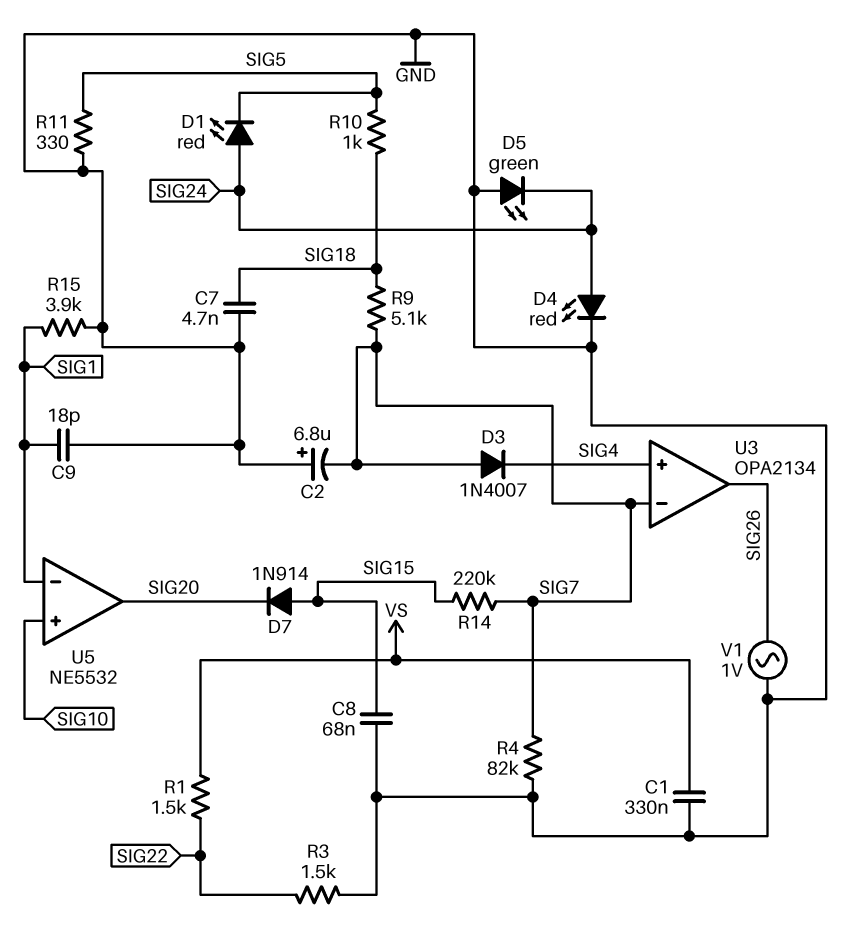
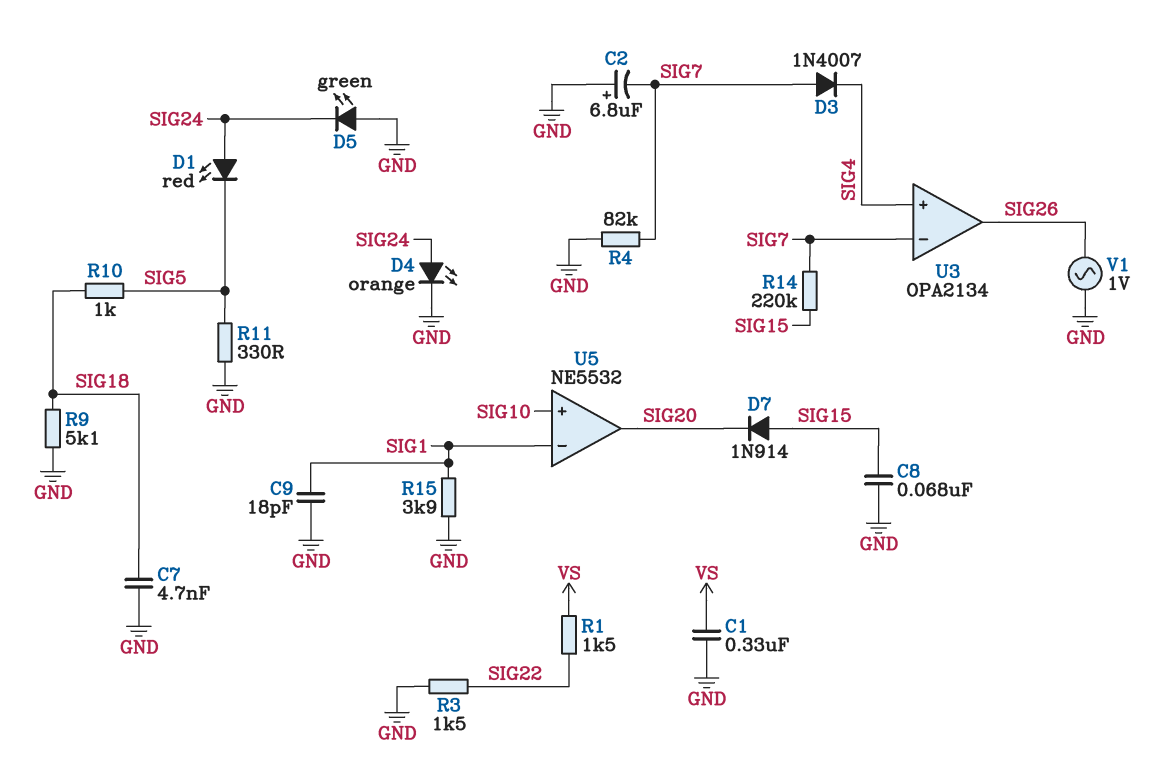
D4: LED red (A SIG24, K GND) -> LED orange (A SIG24, K GND)
R9: 5.1k (SIG7, SIG18) -> 5.1k (GND, SIG18)

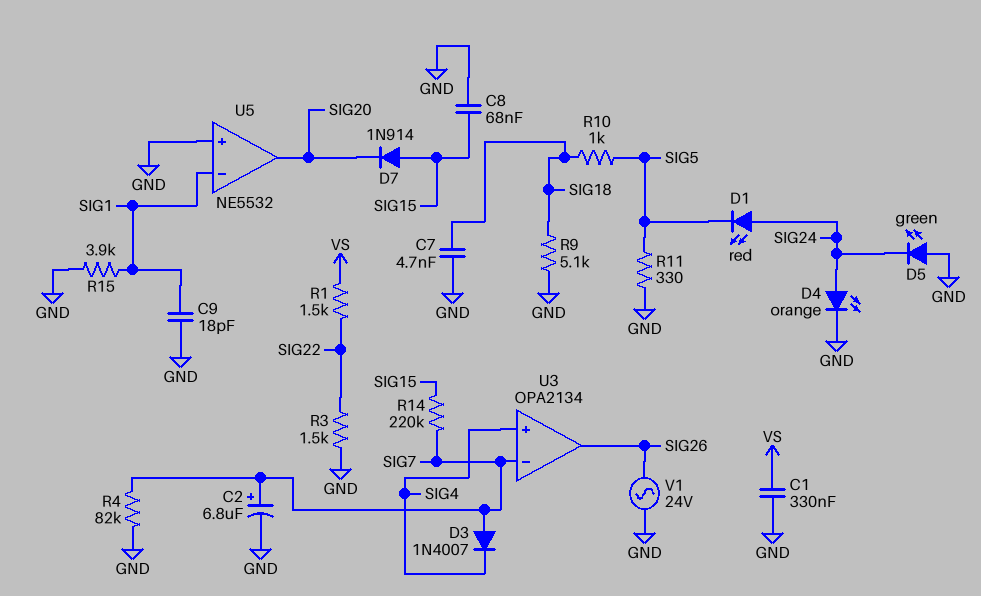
C2: 6.8uF (plus GND, minus SIG7) -> 6.8uF (plus SIG7, minus GND)
U5 pin in+: SIG10 -> GND
V1: AC 1V (GND, SIG26) -> AC 24V (GND, SIG26)

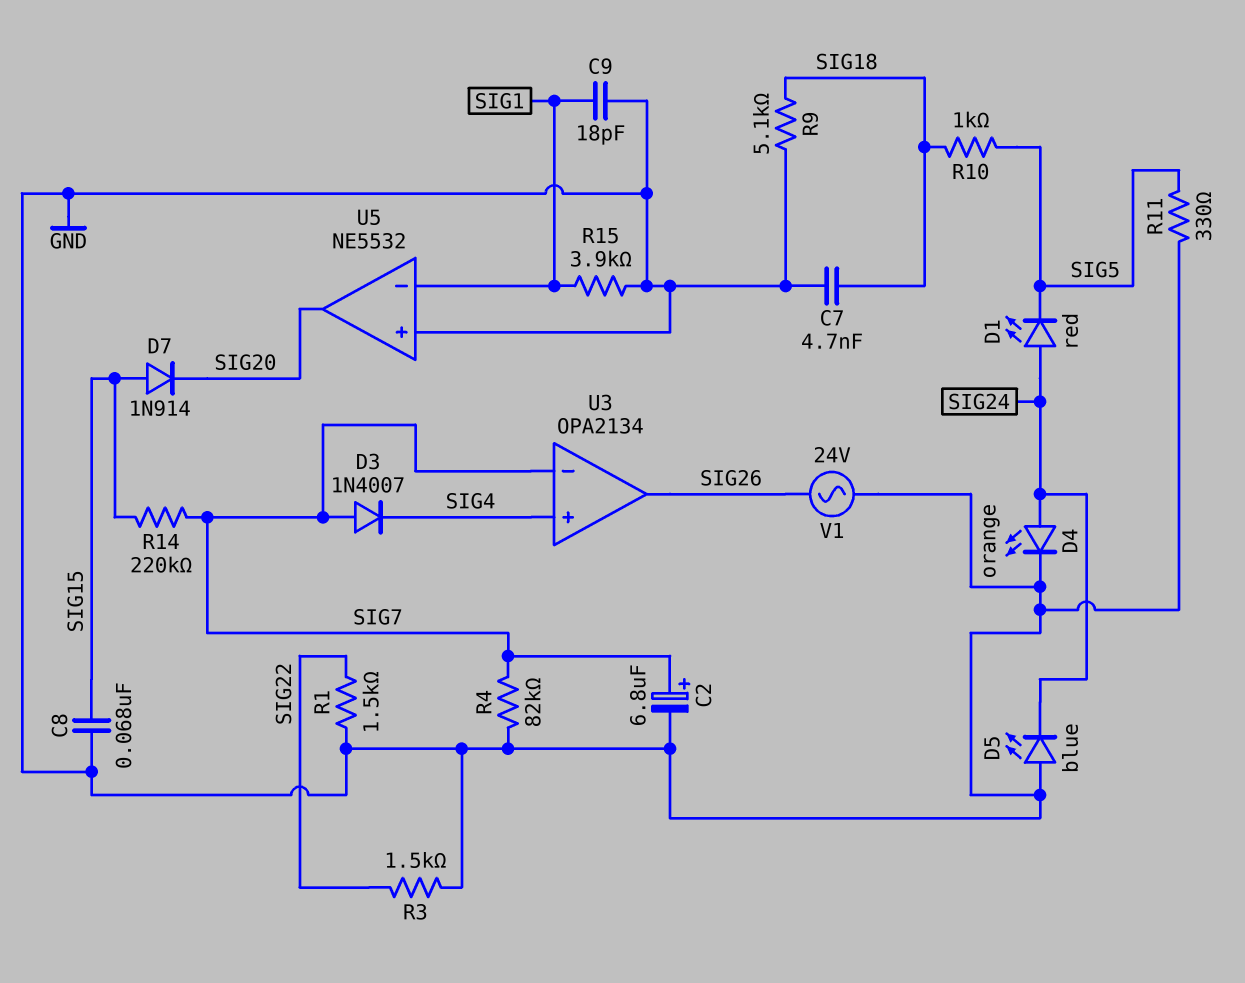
C1: 330nF (GND, VS) -> none
D5: LED green (A GND, K SIG24) -> LED blue (A GND, K SIG24)
R1: 1.5k (SIG22, VS) -> 1.5k (GND, SIG22)

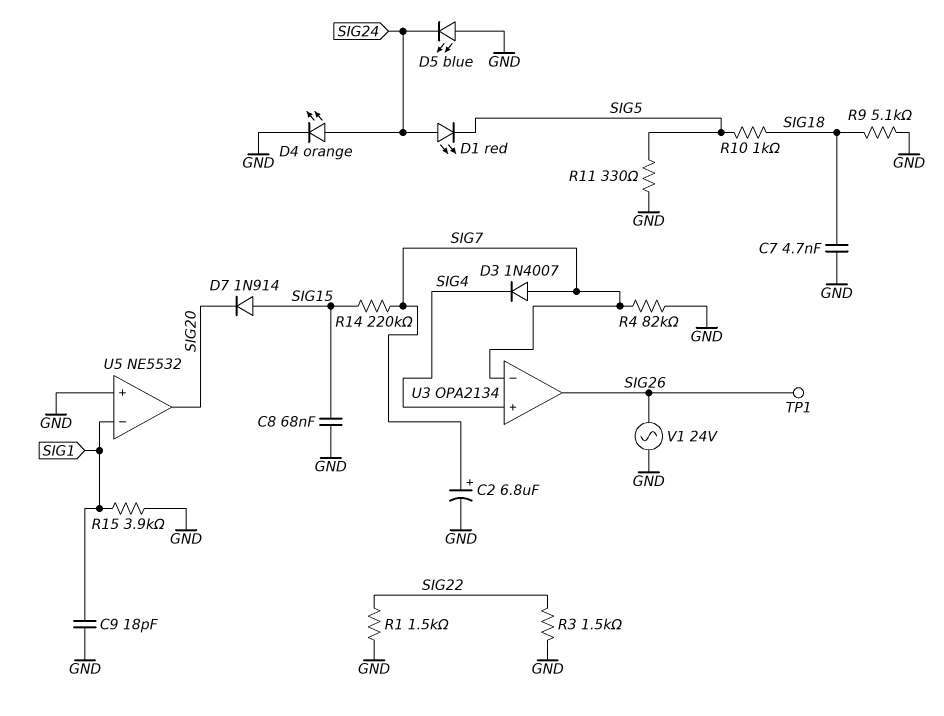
TP1: none -> test point (SIG26)

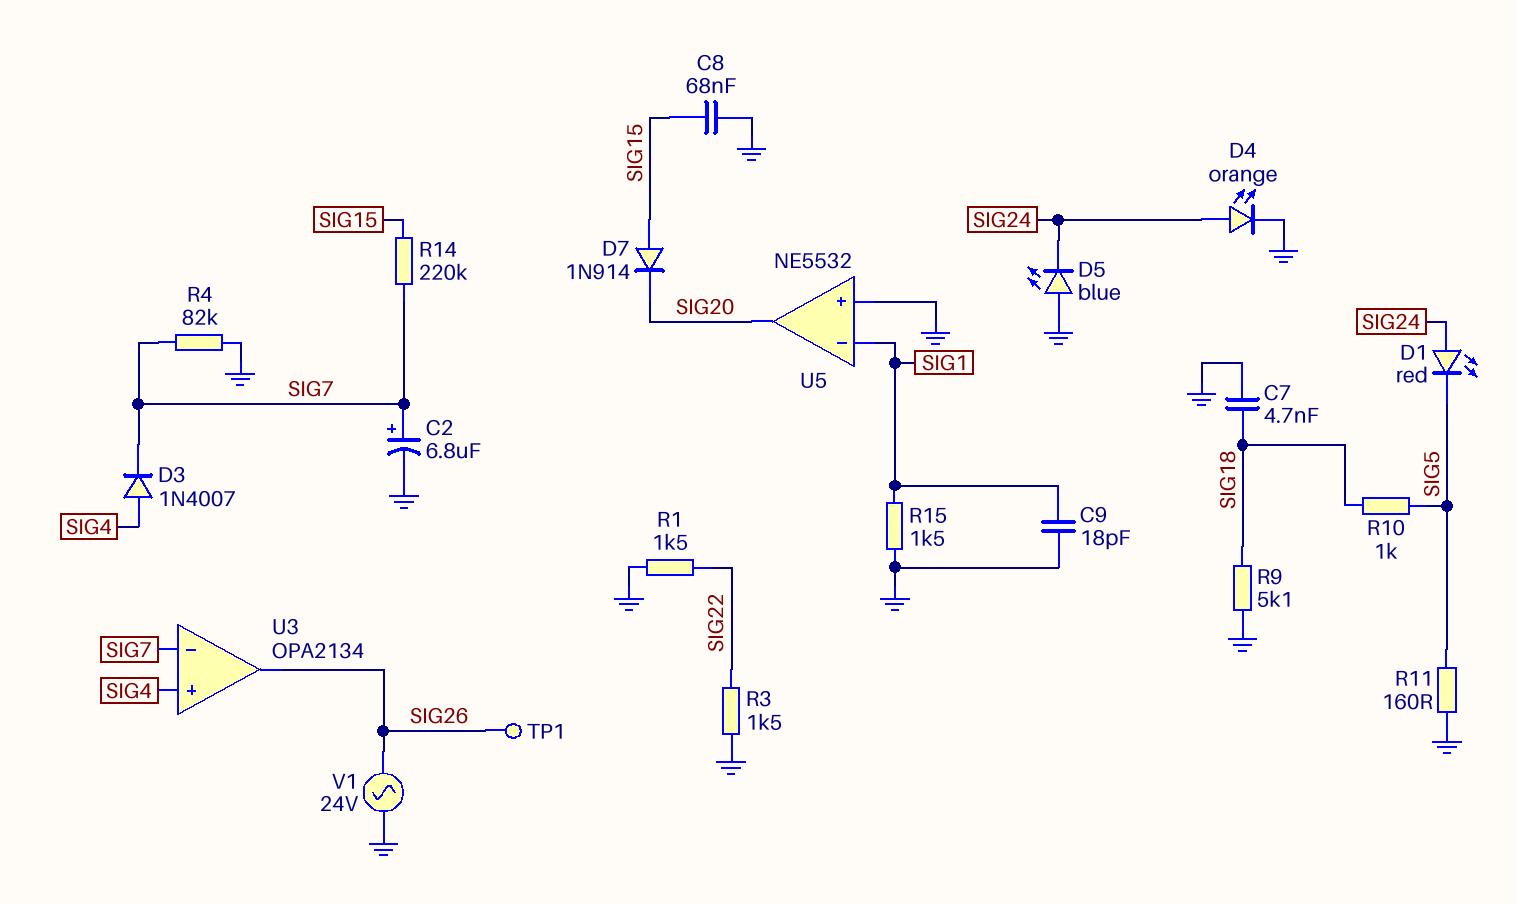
D3: diode 1N4007 (A SIG7, K SIG4) -> diode 1N4007 (A SIG4, K SIG7)
R11: 330 (GND, SIG5) -> 160 (GND, SIG5)
R15: 3.9k (GND, SIG1) -> 1.5k (GND, SIG1)

